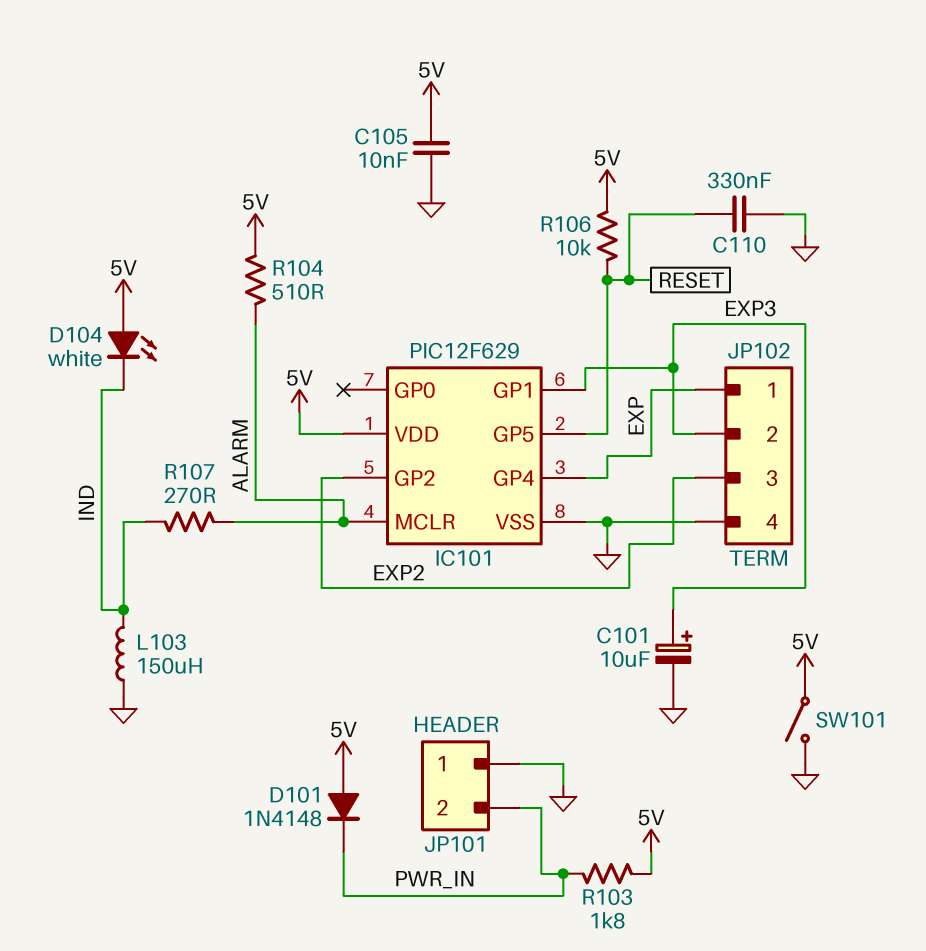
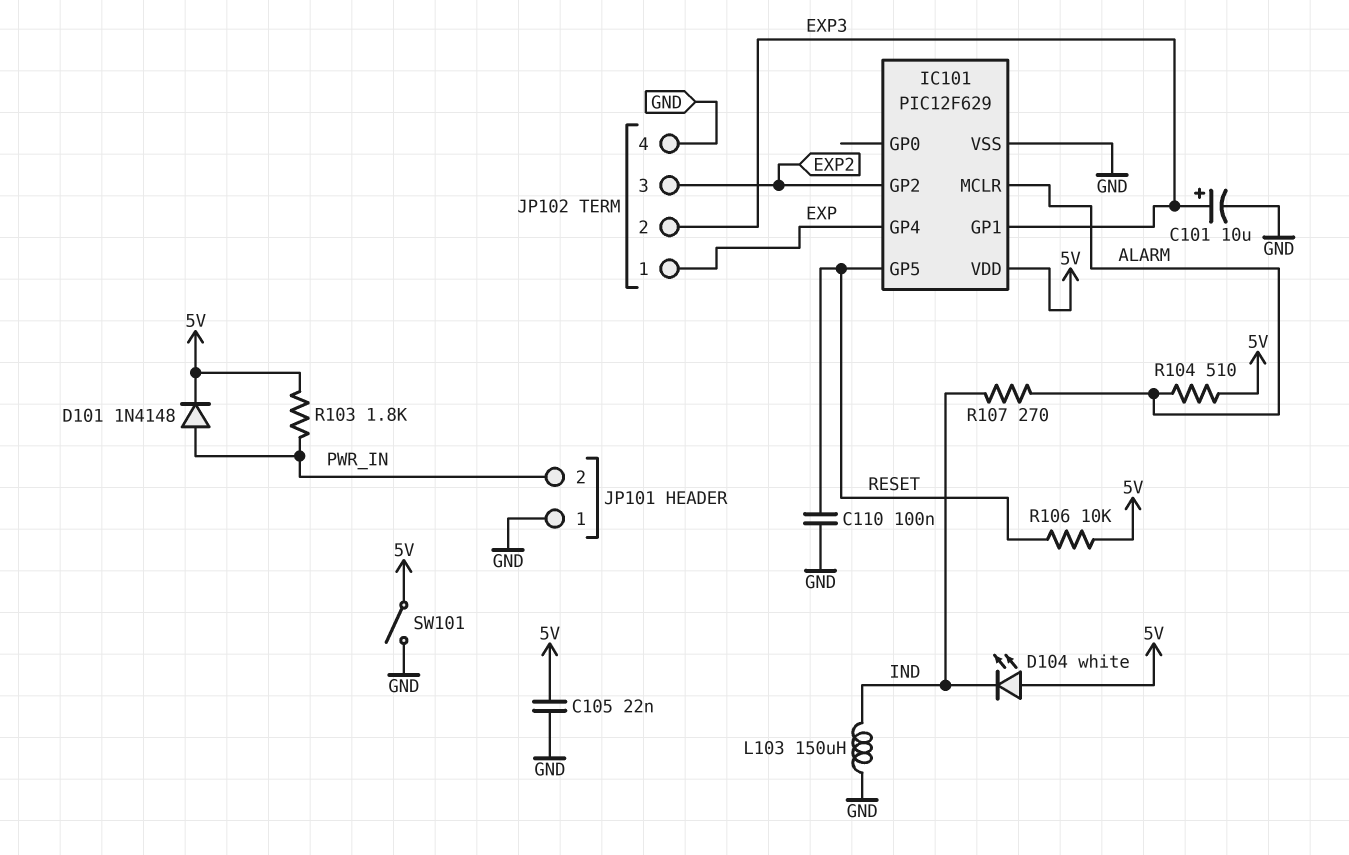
C105: 10nF (5V, GND) -> 22nF (5V, GND)
C110: 330nF (GND, RESET) -> 100nF (GND, RESET)
D101: diode 1N4148 (A 5V, K PWR_IN) -> diode 1N4148 (A PWR_IN, K 5V)

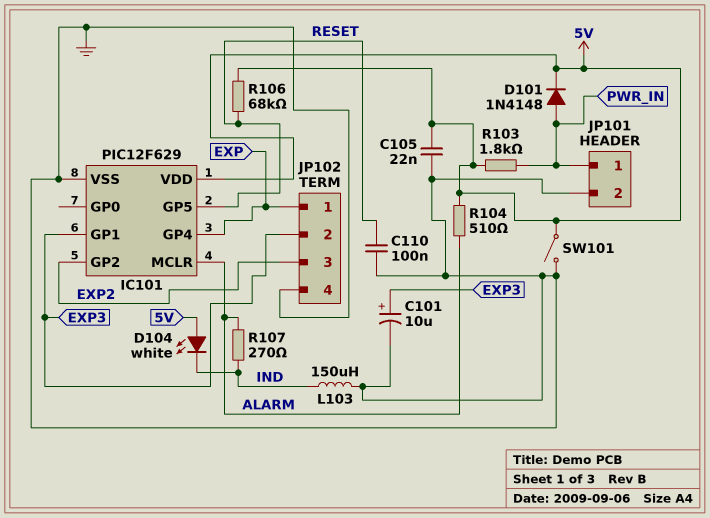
JP101 pin 1: GND -> PWR_IN
JP101 pin 2: PWR_IN -> GND
R106: 10k (5V, RESET) -> 68k (5V, RESET)

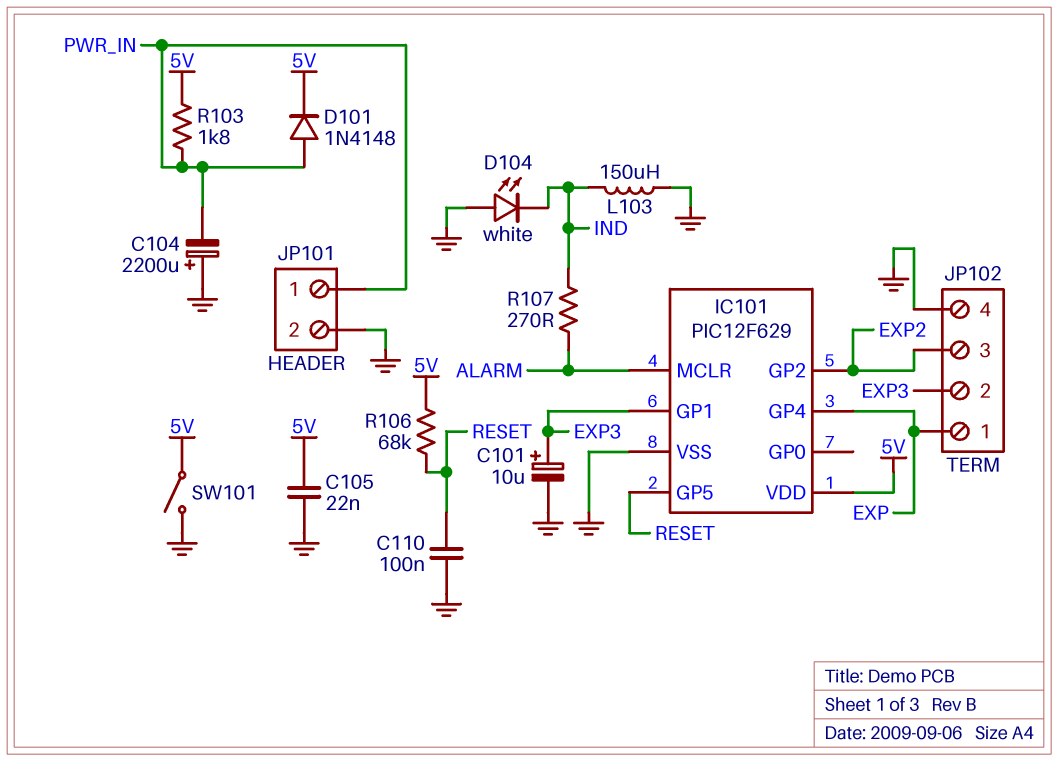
C104: none -> 2200uF (plus GND, minus PWR_IN)
D104: LED white (A 5V, K IND) -> LED white (A GND, K IND)
R104: 510 (5V, ALARM) -> none

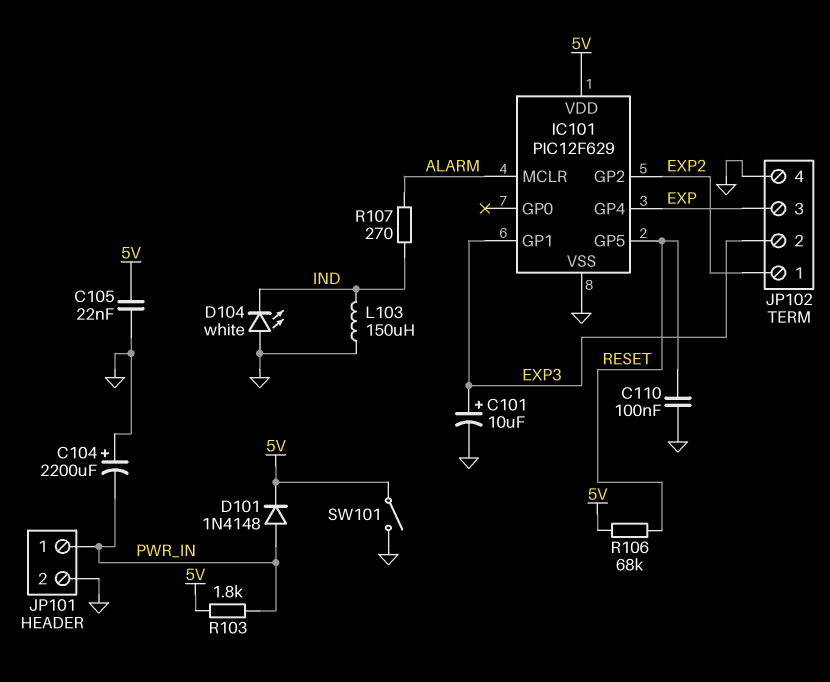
JP102 pin 1: EXP -> EXP2
JP102 pin 3: EXP2 -> EXP

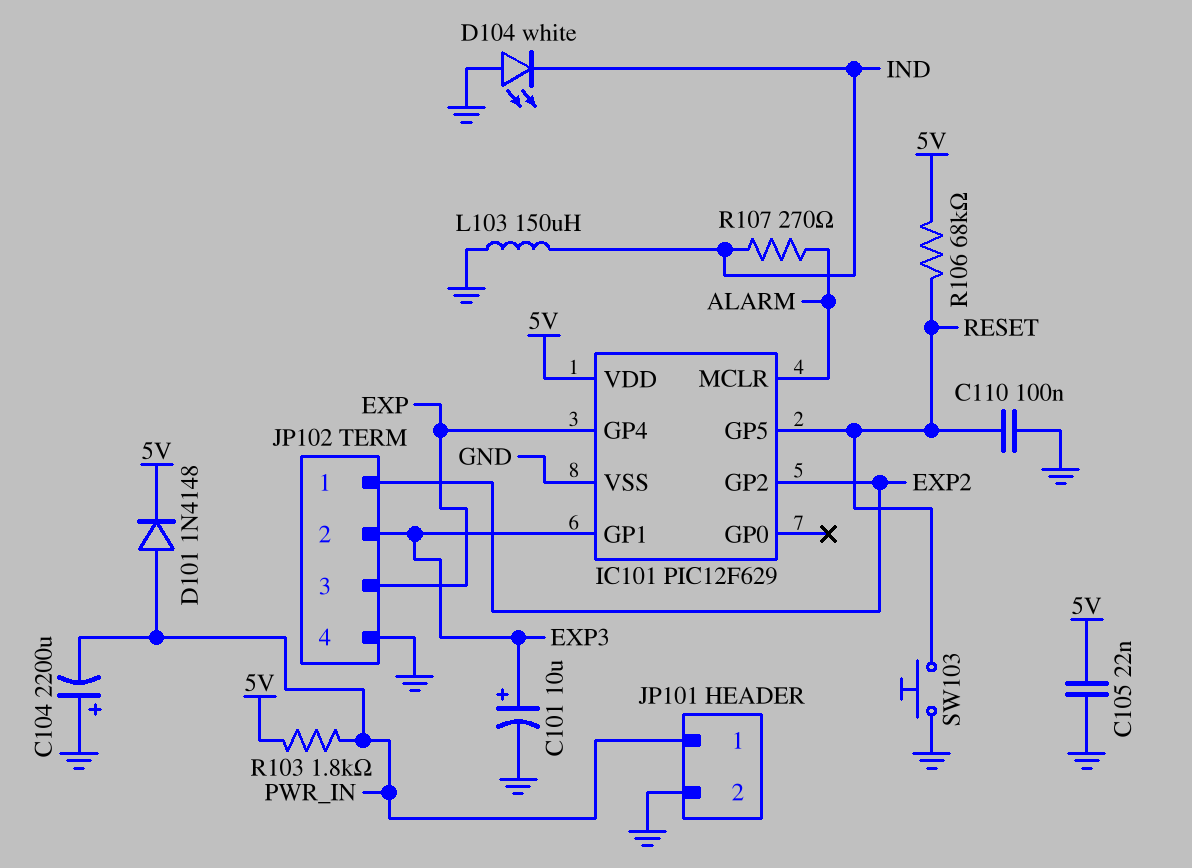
SW101: switch (5V, GND) -> none
SW103: none -> button (GND, RESET)

